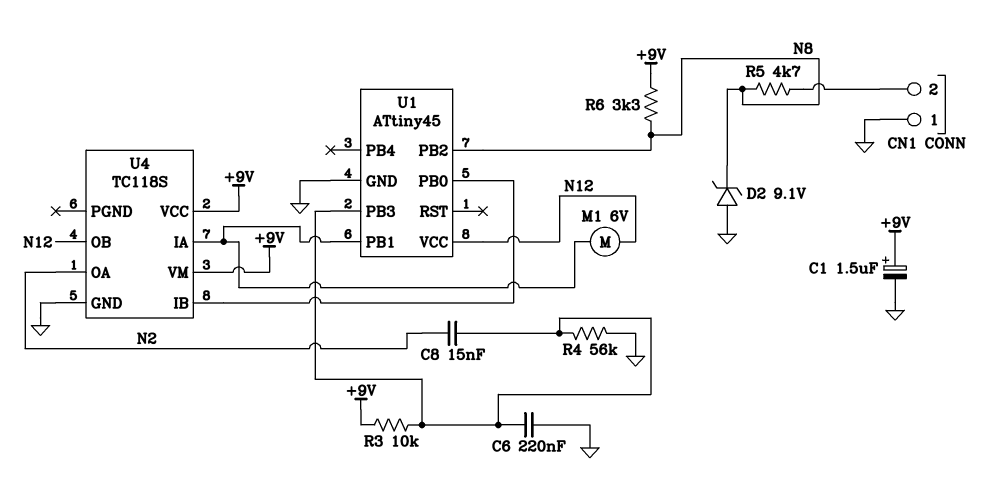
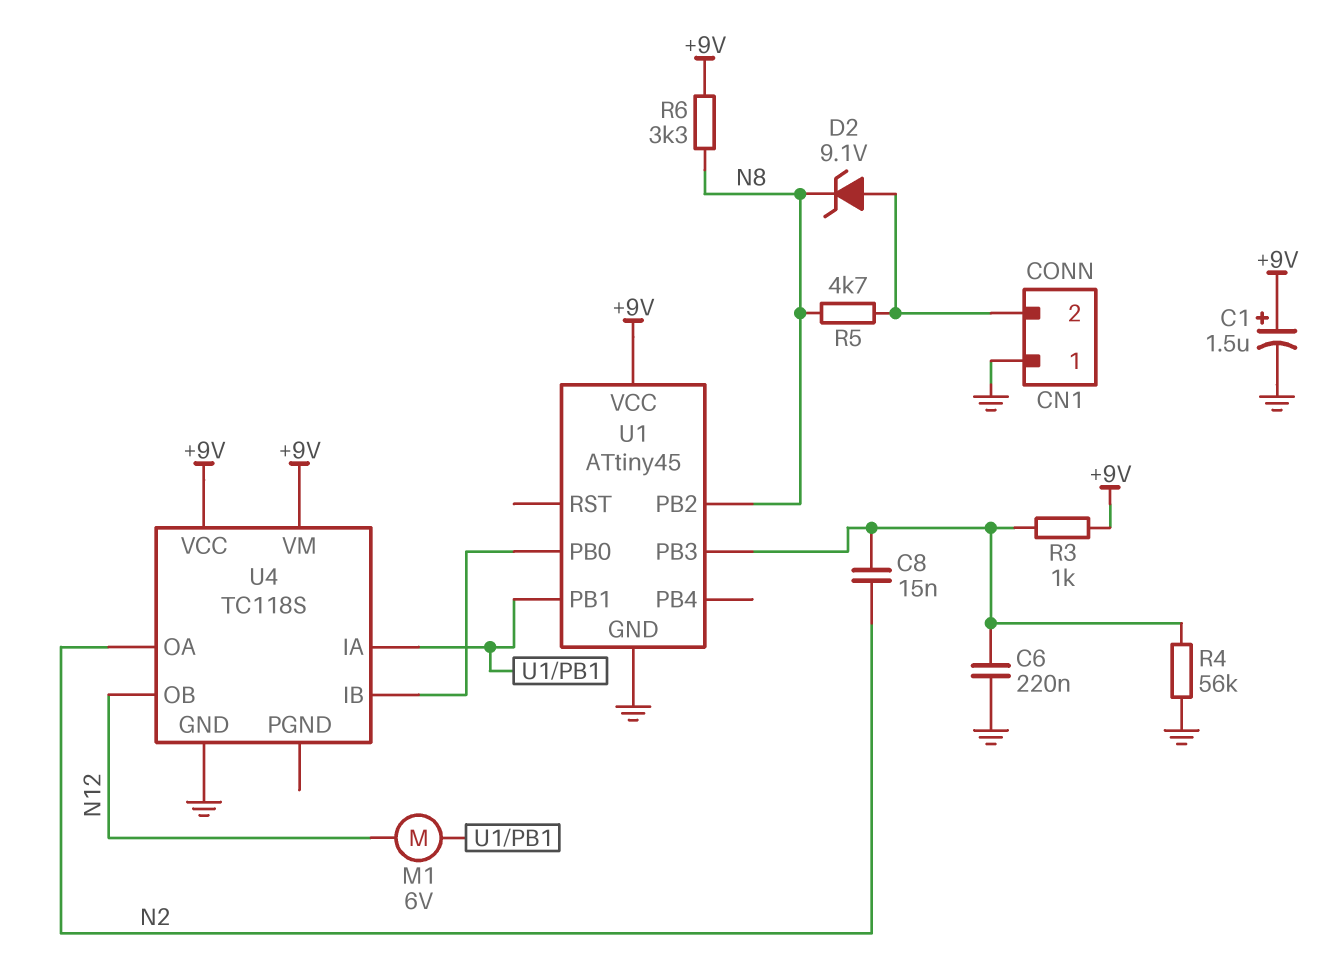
D2: zener 9.1V (A GND, K N8) -> zener 9.1V (A CN1/2, K N8)
R3: 10k (+9V, U1/PB3) -> 1k (+9V, U1/PB3)
U1 pin VCC: N12 -> +9V

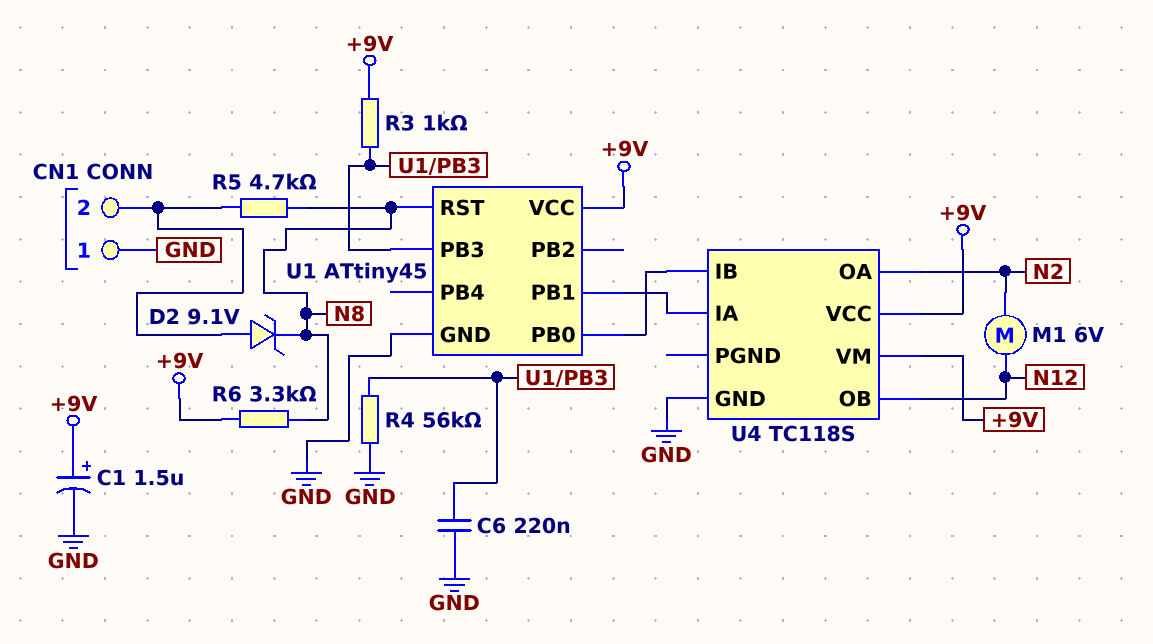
C8: 15nF (N2, U1/PB3) -> none
M1: motor 6V (N12, U1/PB1) -> motor 6V (N2, N12)
U1 pin PB2: N8 -> none
U1 pin RST: none -> N8

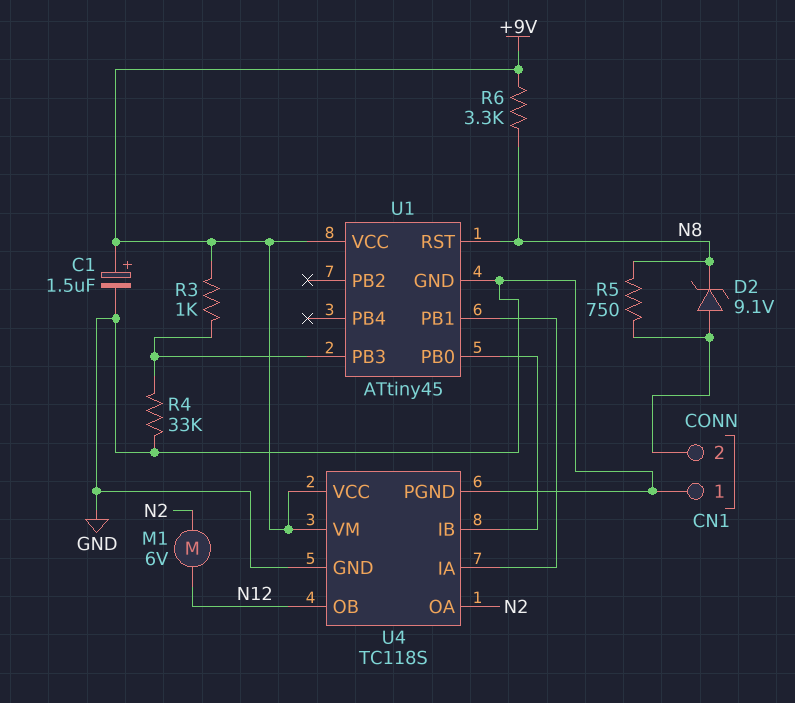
C6: 220nF (GND, U1/PB3) -> none
R4: 56k (GND, U1/PB3) -> 33k (GND, U1/PB3)
R5: 4.7k (CN1/2, N8) -> 750 (CN1/2, N8)
U4 pin PGND: none -> GND

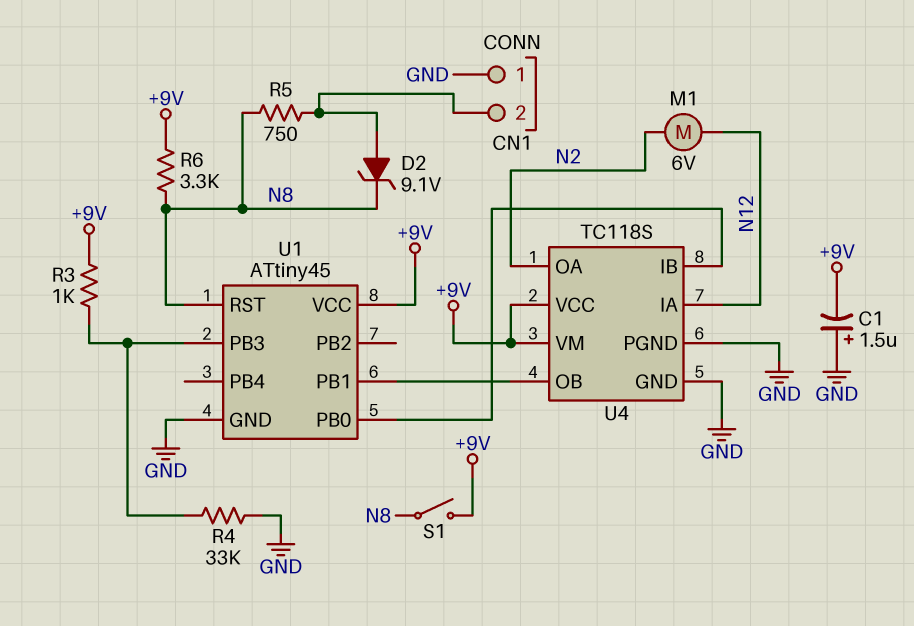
C1: 1.5uF (plus +9V, minus GND) -> 1.5uF (plus GND, minus +9V)
S1: none -> switch (+9V, N8)
U4 pin IA: U1/PB1 -> N12
U4 pin OB: N12 -> U1/PB1

